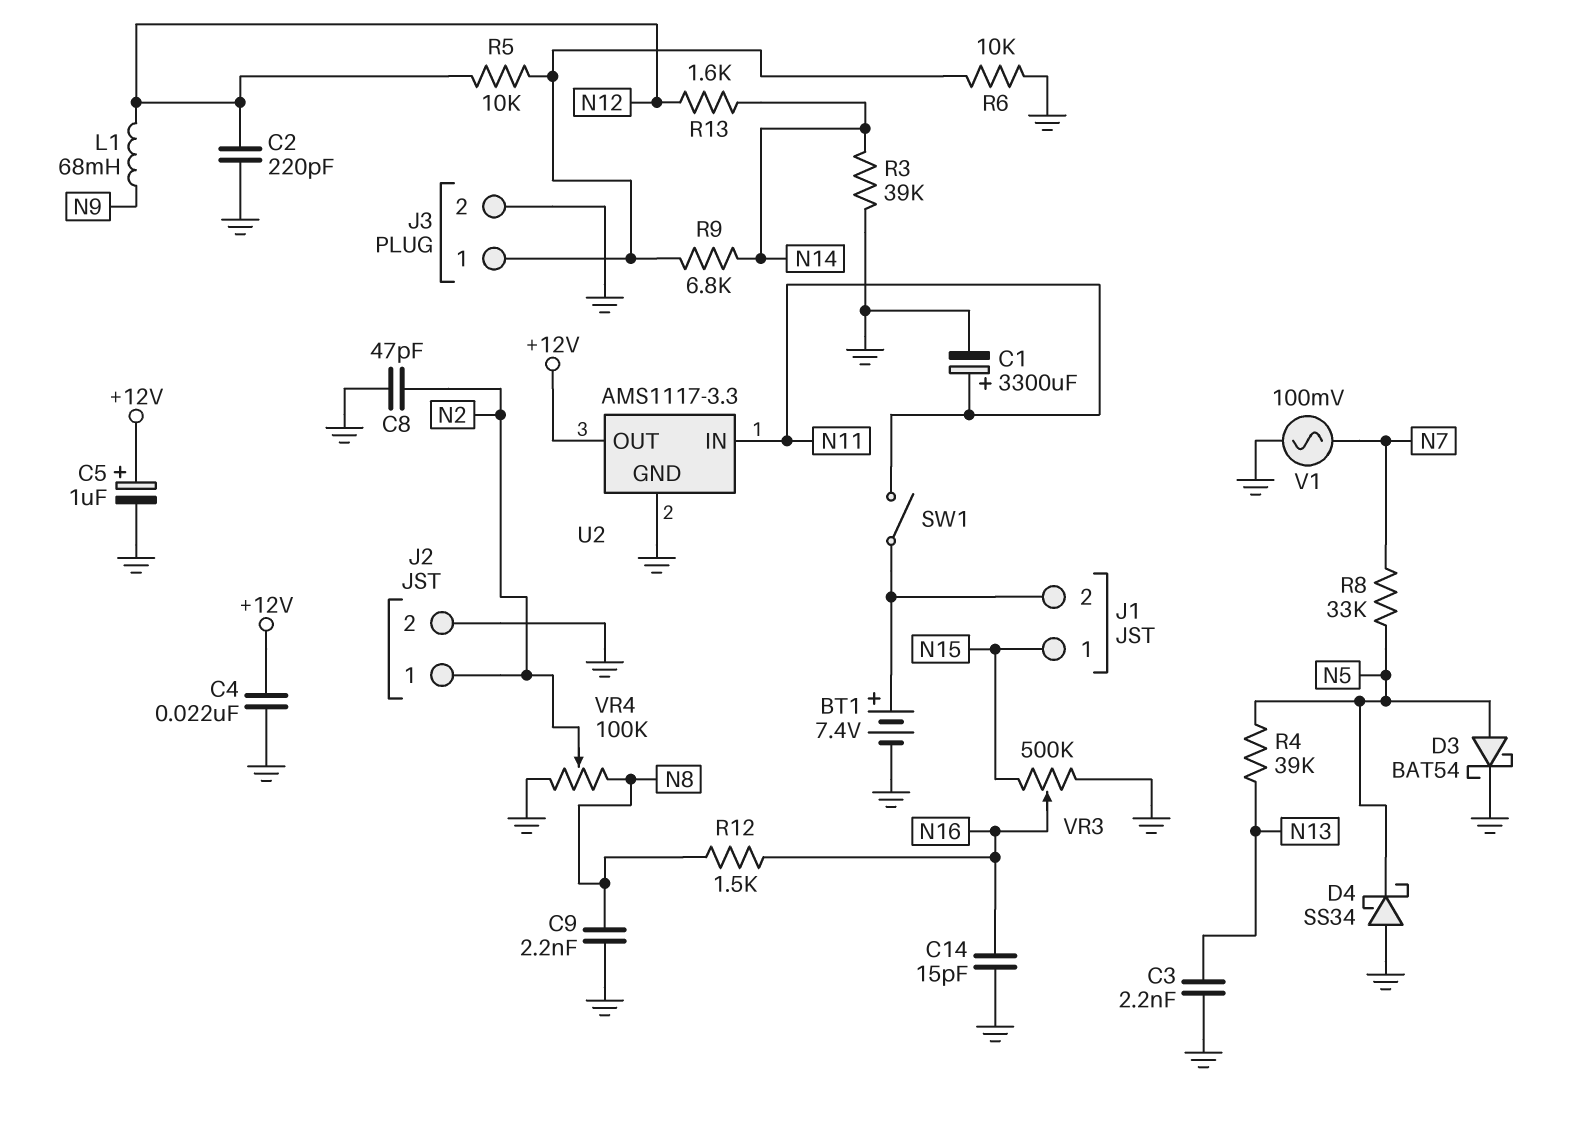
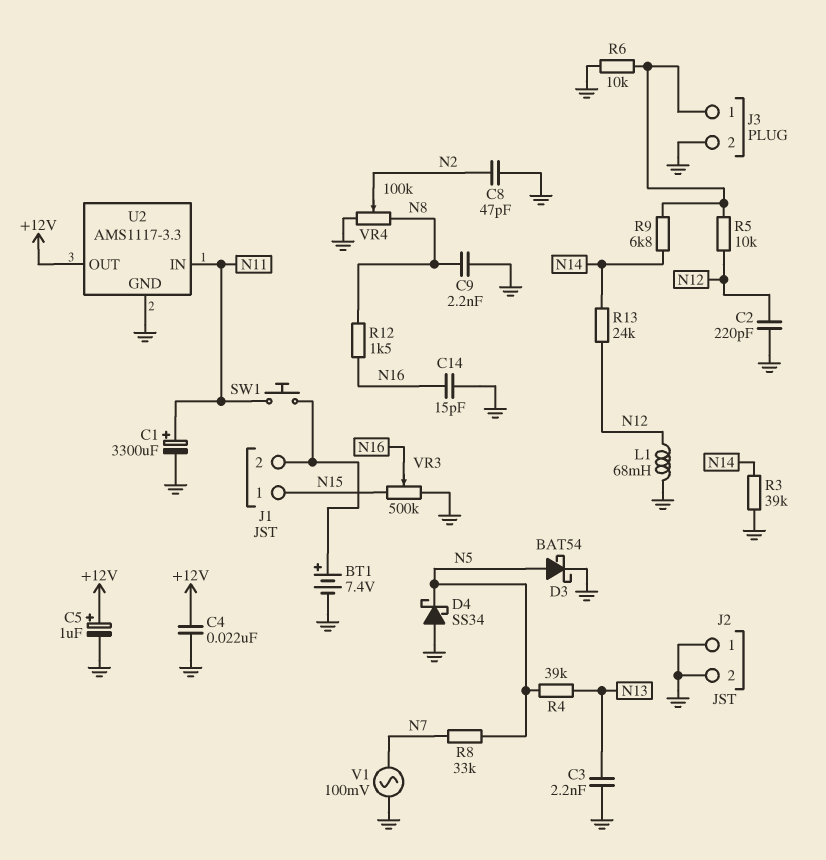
J2 pin 1: N2 -> GND
L1: 68mH (N9, N12) -> 68mH (GND, N12)
R13: 1.6k (N12, N14) -> 24k (N12, N14)
SW1: switch (J1/2, N11) -> button (J1/2, N11)

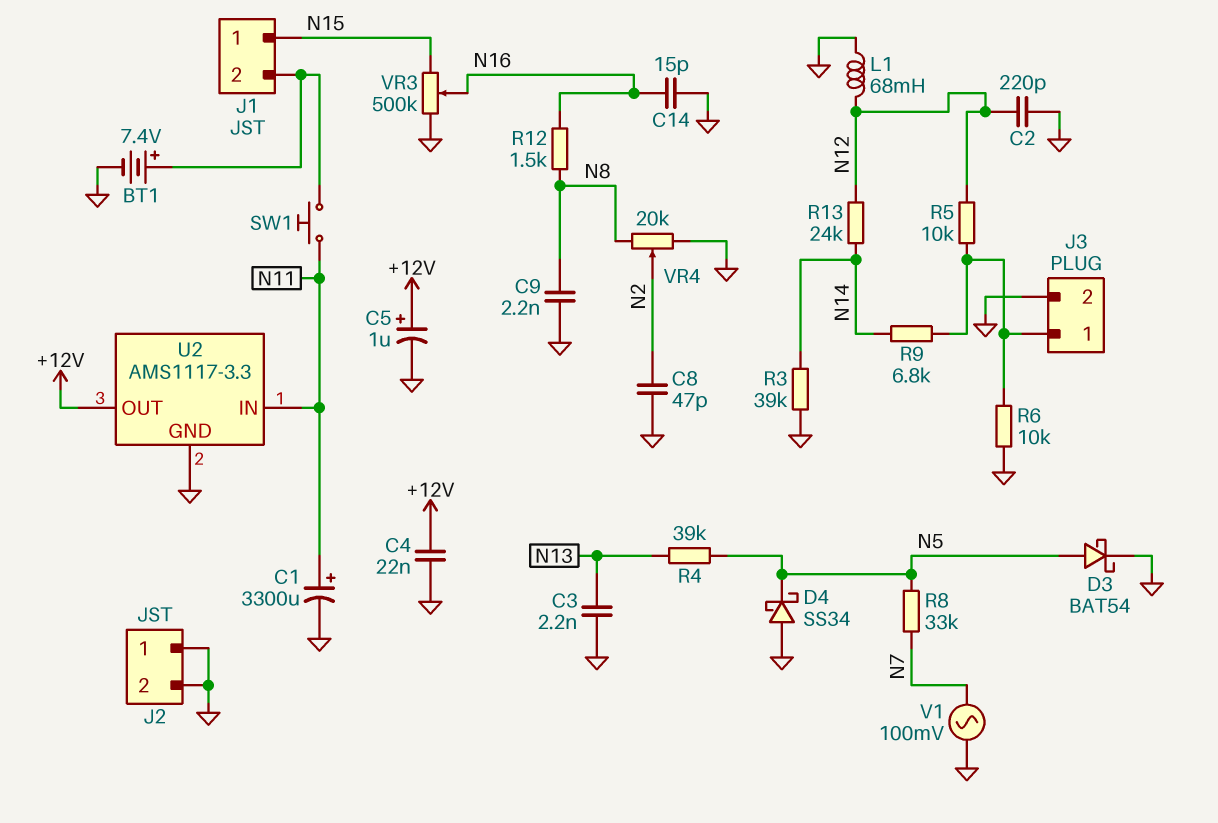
VR4: 100k (GND, N8, wiper N2) -> 20k (GND, N8, wiper N2)

